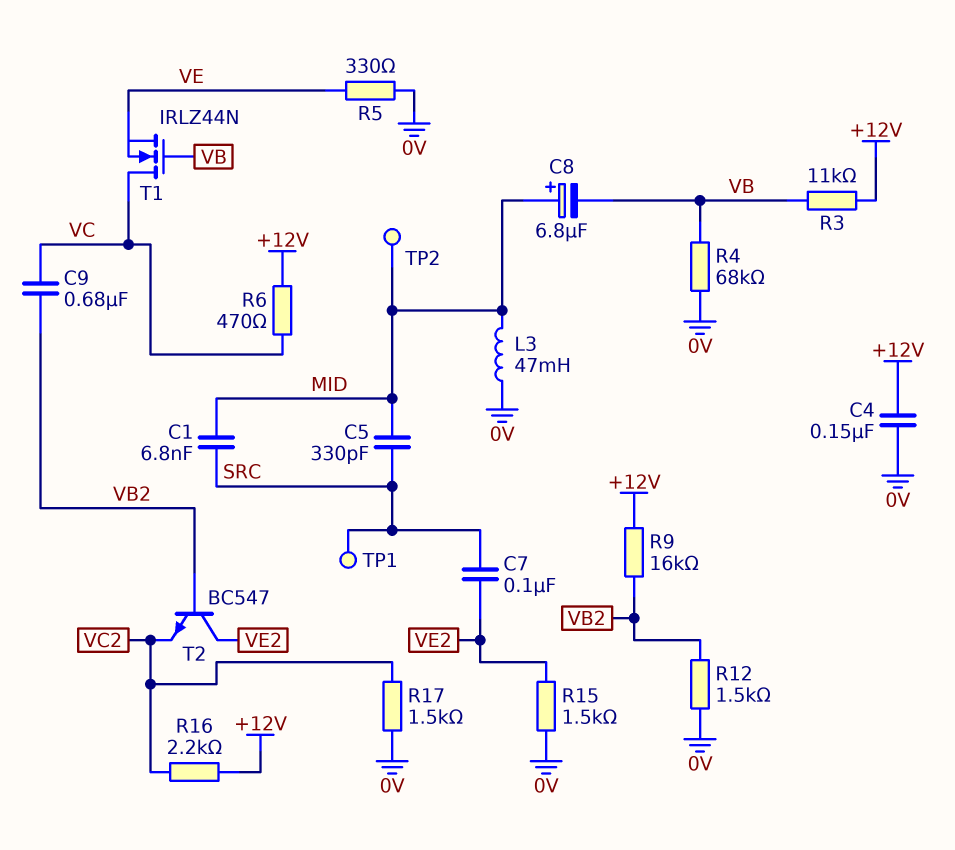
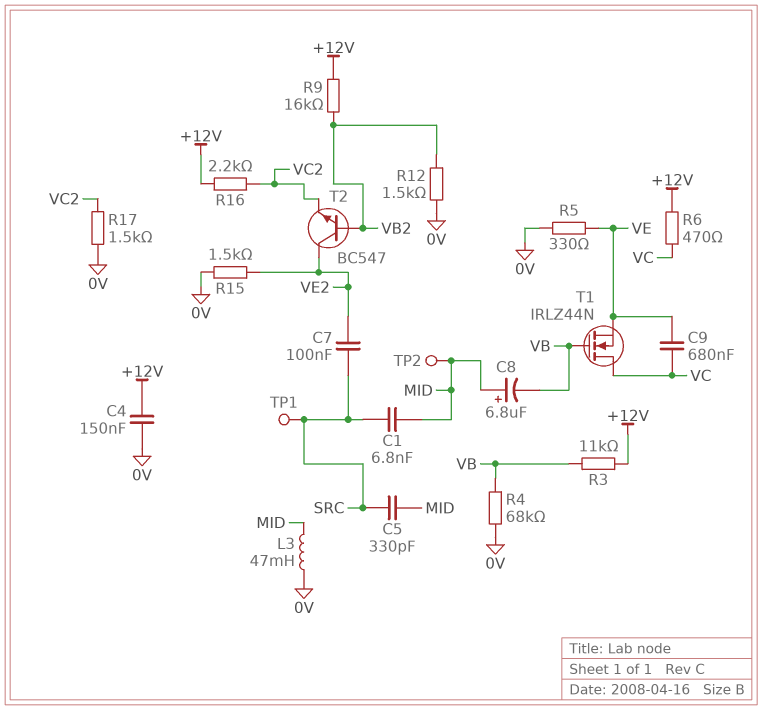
C9: 680nF (VB2, VC) -> 680nF (VC, VE)

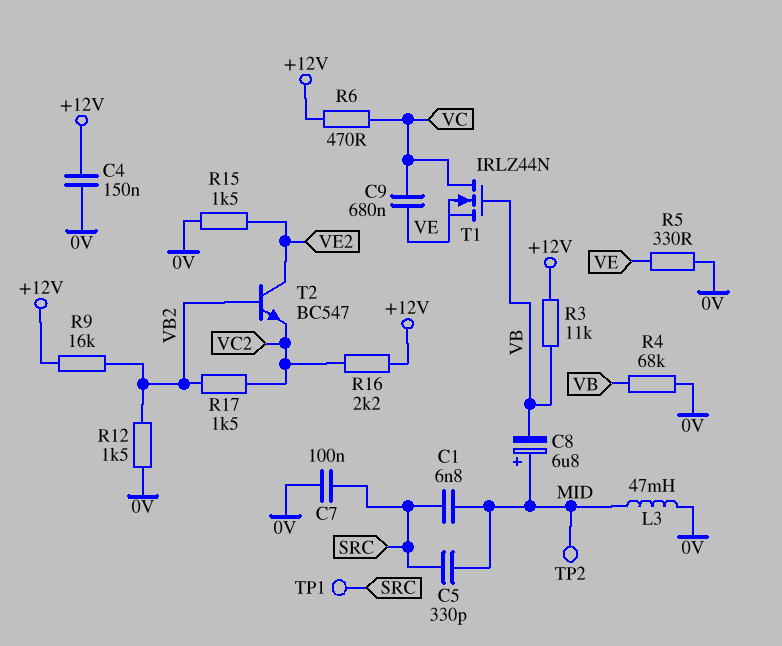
C7: 100nF (SRC, VE2) -> 100nF (0V, SRC)
R17: 1.5k (0V, VC2) -> 1.5k (VB2, VC2)

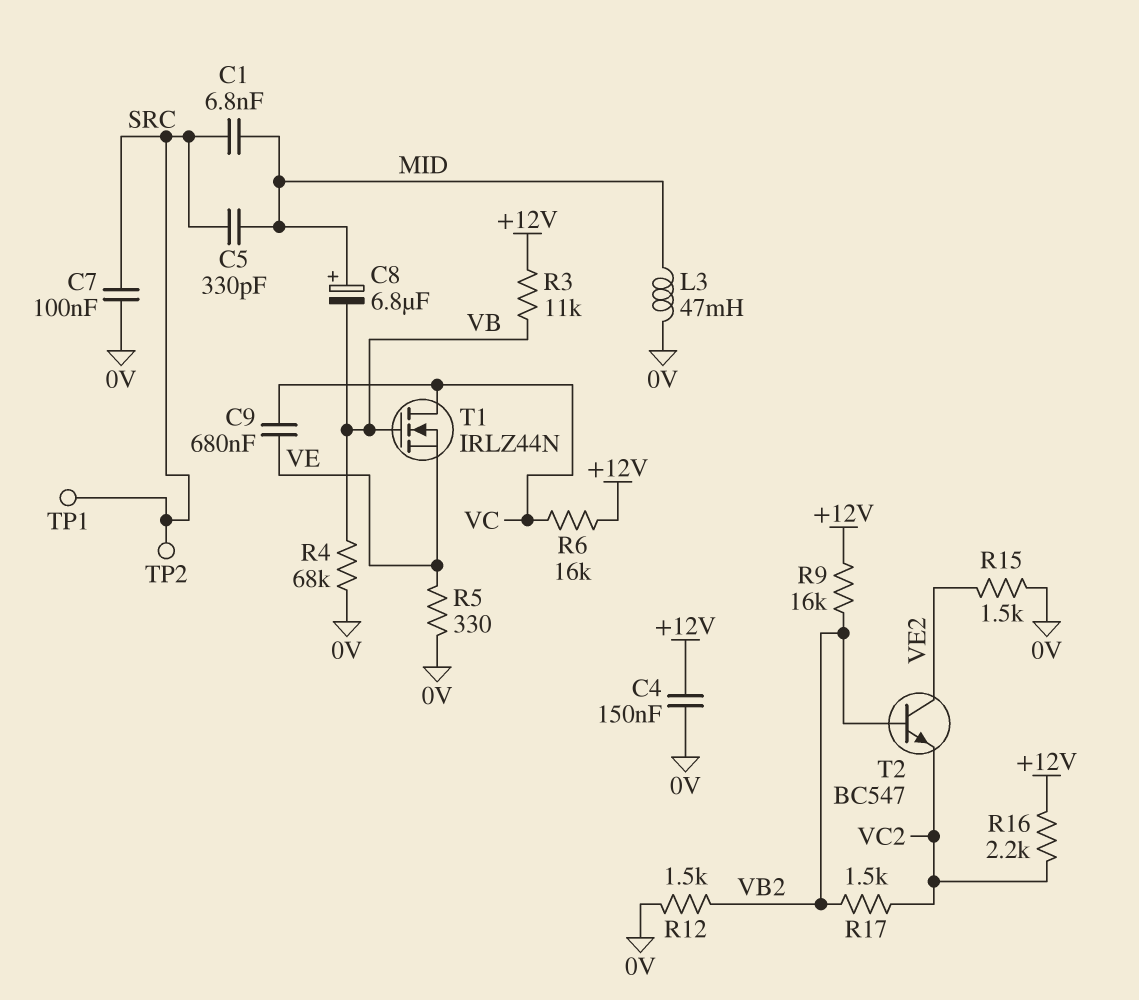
R6: 470 (+12V, VC) -> 16k (+12V, VC)
TP2: test point (MID) -> test point (SRC)

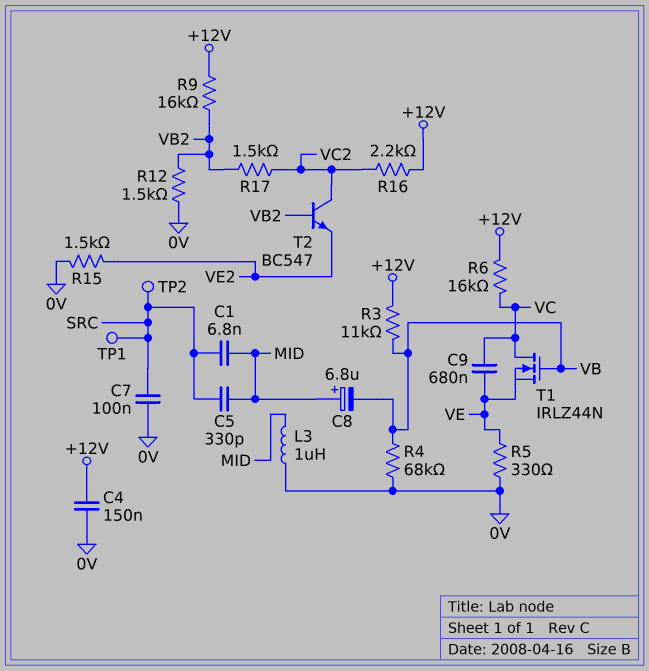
L3: 47mH (0V, MID) -> 1uH (0V, MID)
T2: NPN BC547 (B VB2, C VE2, E VC2) -> NPN BC547 (B VB2, C VC2, E VE2)

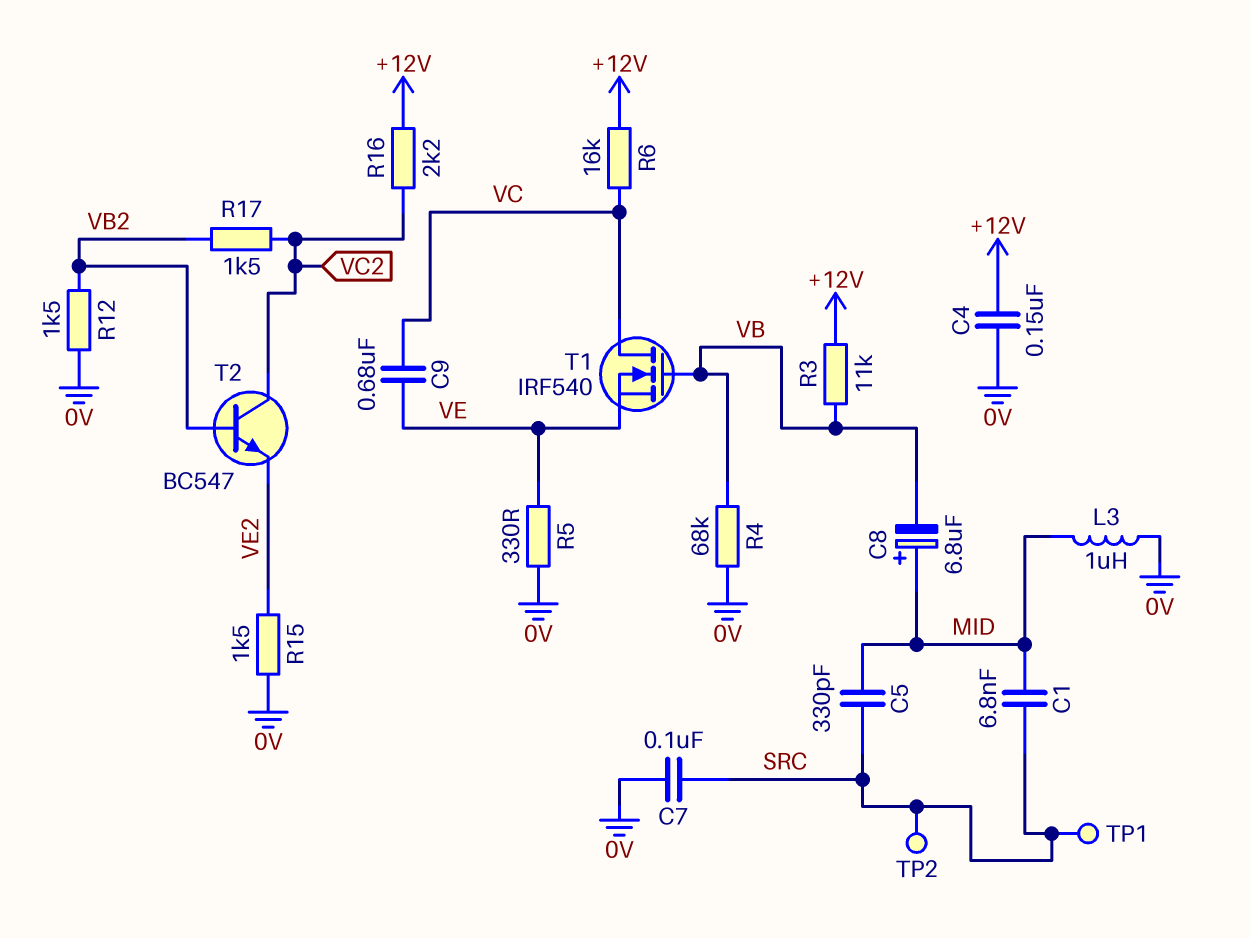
R9: 16k (+12V, VB2) -> none
T1: NMOS IRLZ44N (G VB, D VC, S VE) -> NMOS IRF540 (G VB, D VC, S VE)

